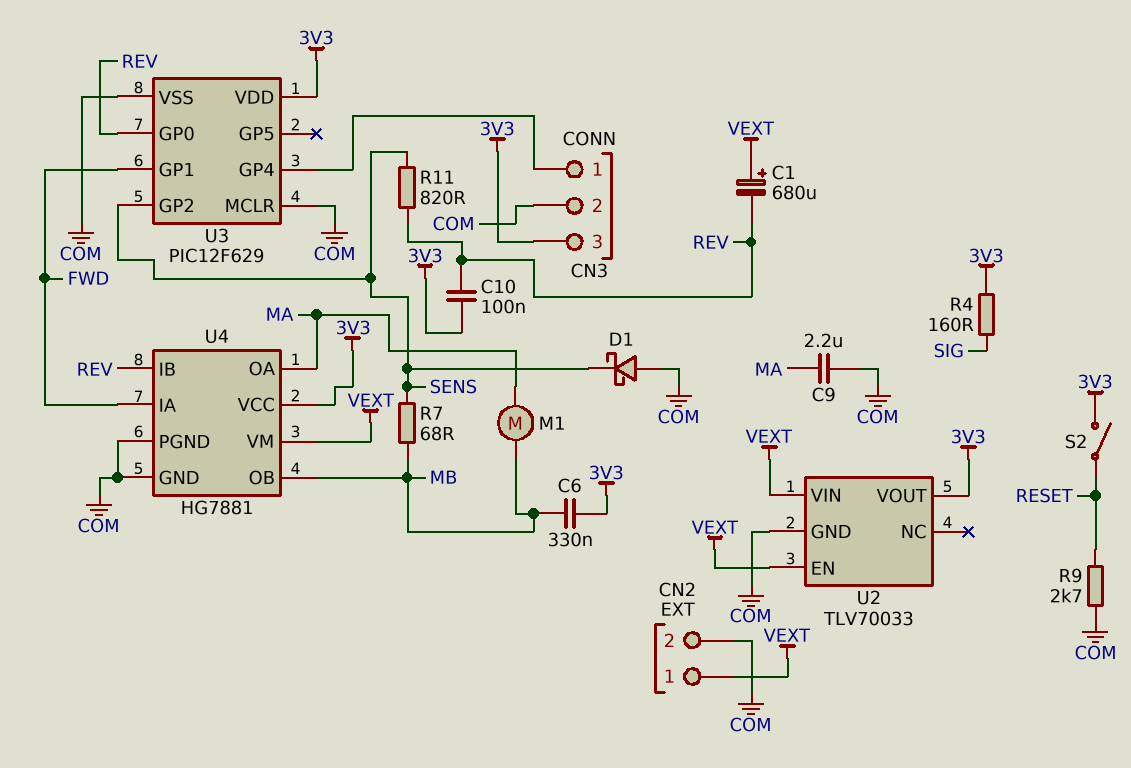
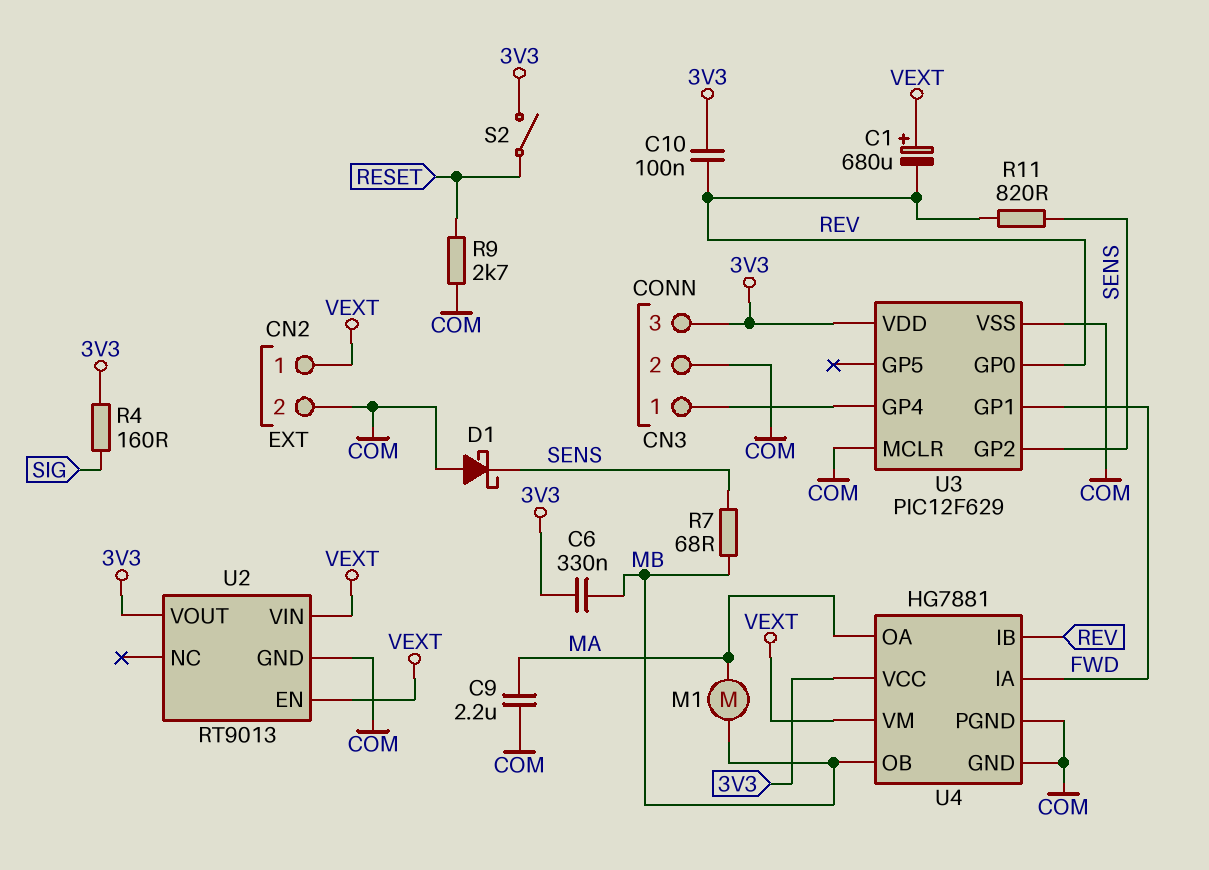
U2: TLV70033 -> RT9013

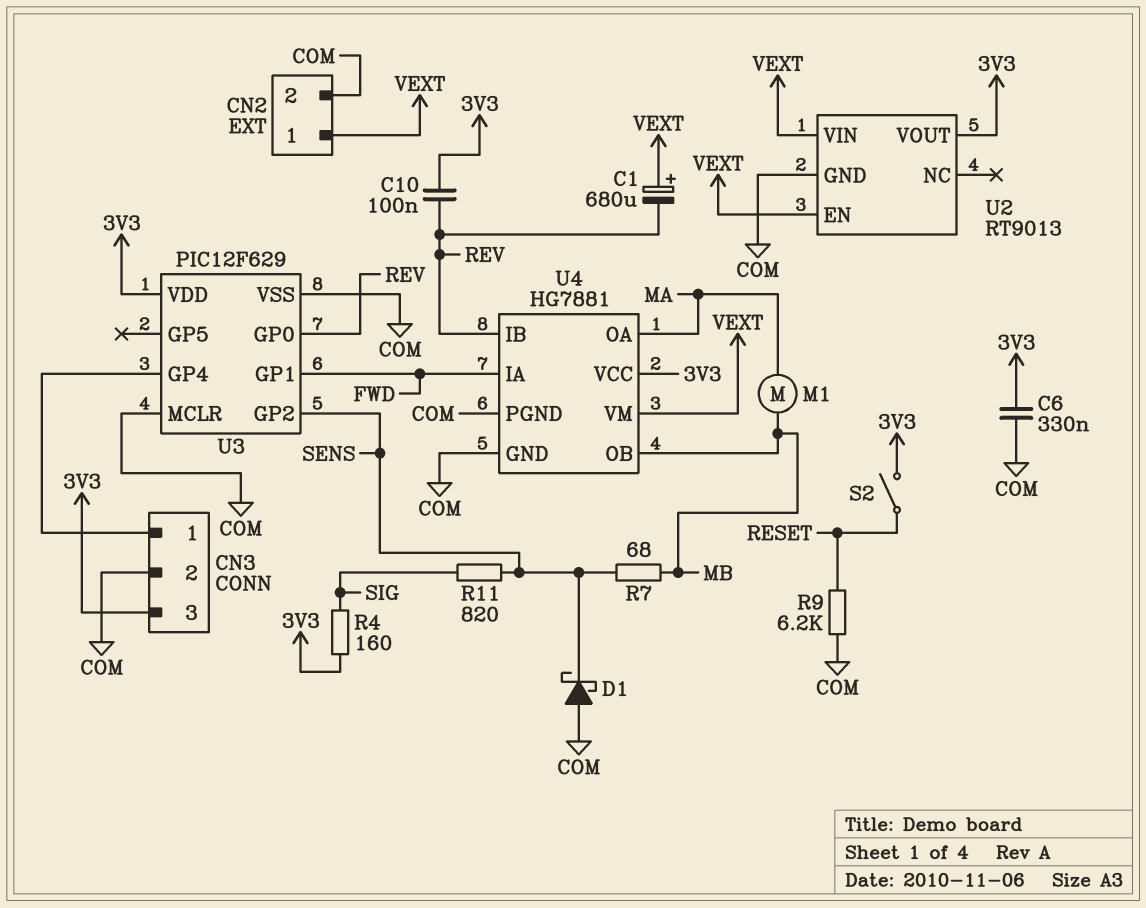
C6: 330nF (3V3, MB) -> 330nF (3V3, COM)
C9: 2.2uF (COM, MA) -> none
R9: 2.7k (COM, RESET) -> 6.2k (COM, RESET)
R11: 820 (REV, SENS) -> 820 (SENS, SIG)

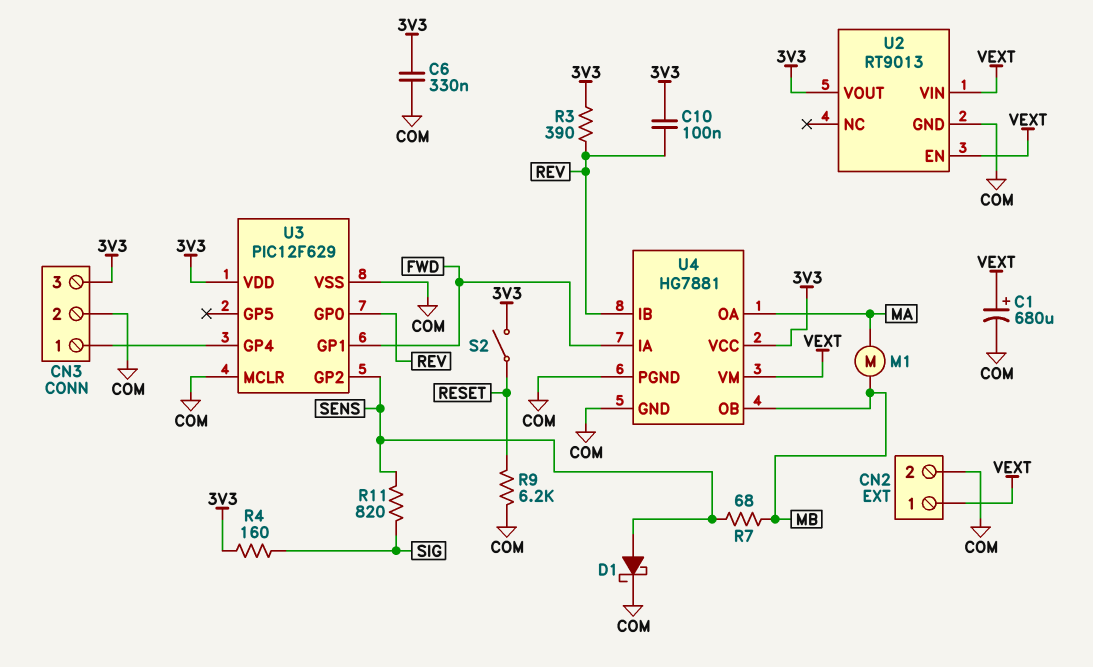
C1: 680uF (plus VEXT, minus REV) -> 680uF (plus VEXT, minus COM)
D1: schottky (A COM, K SENS) -> schottky (A SENS, K COM)
R3: none -> 390 (3V3, REV)

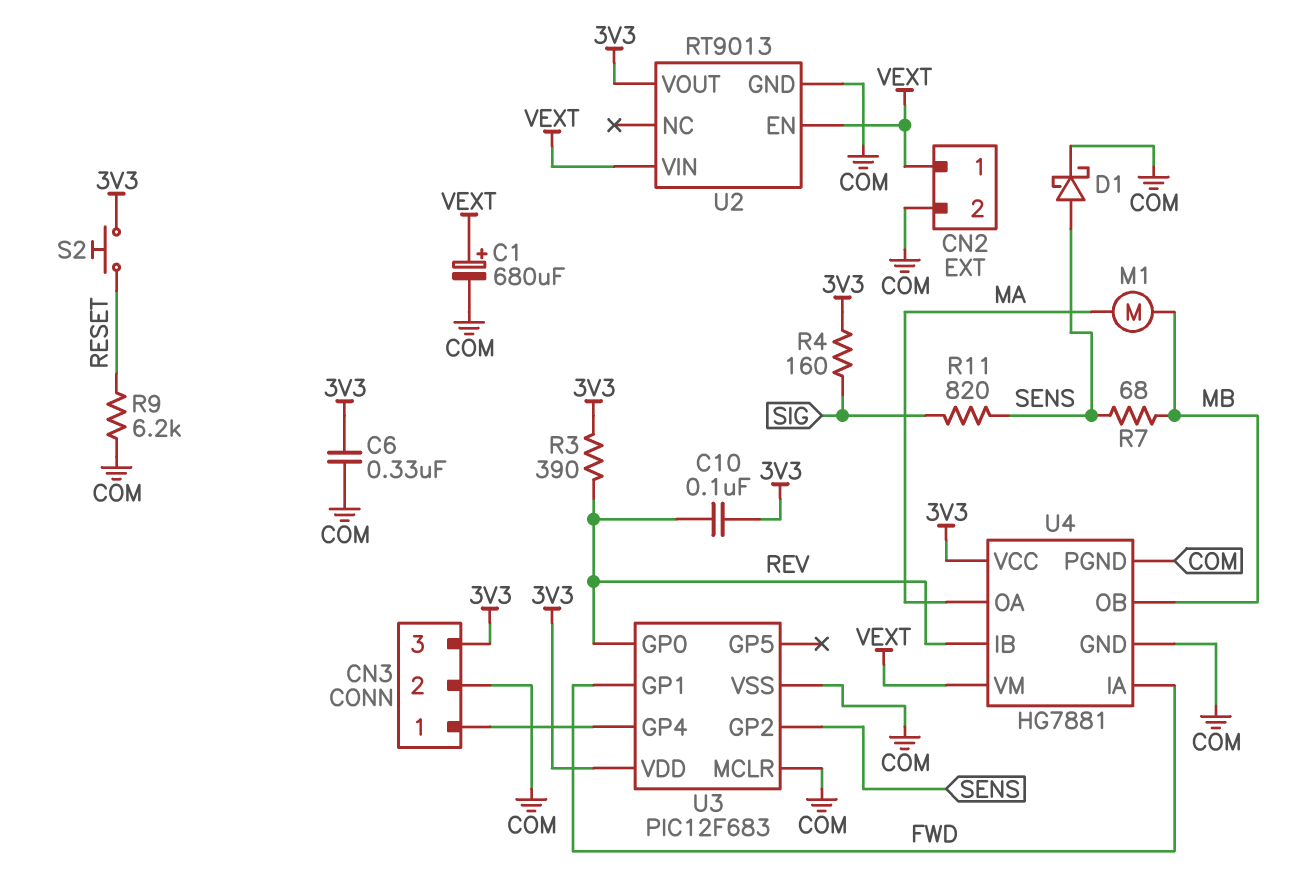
S2: switch (3V3, RESET) -> button (3V3, RESET)
U3: PIC12F629 -> PIC12F683

